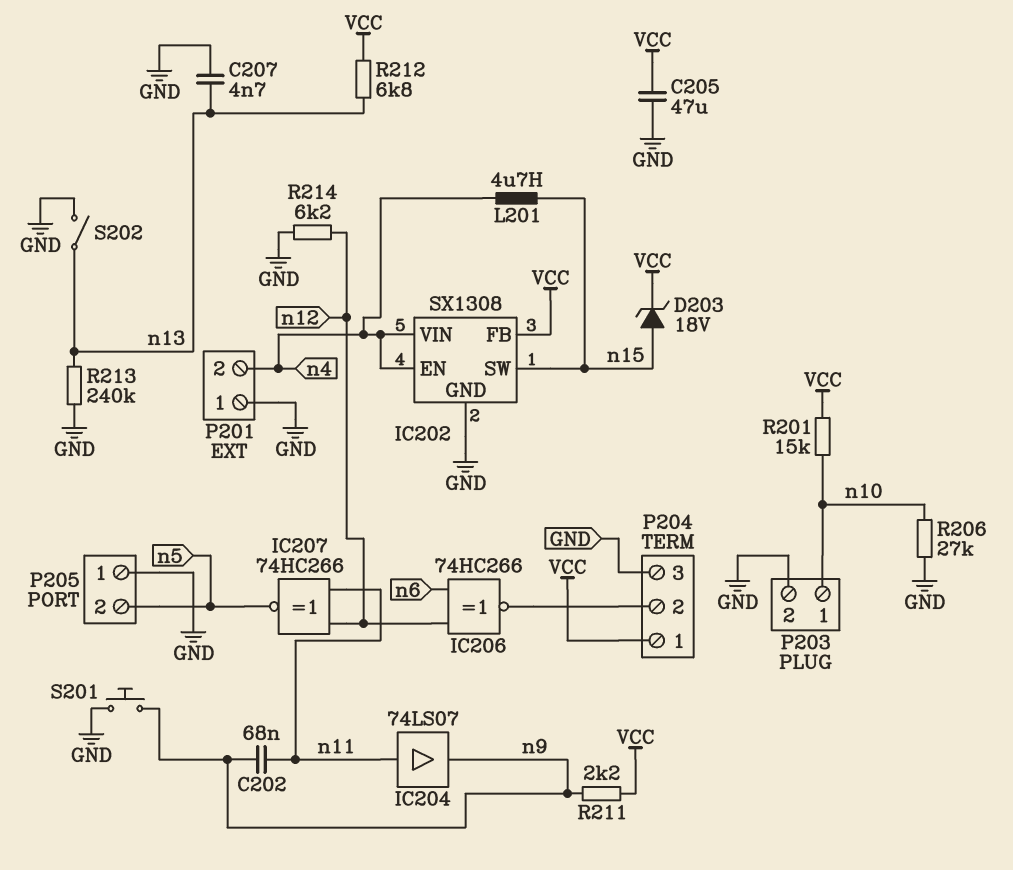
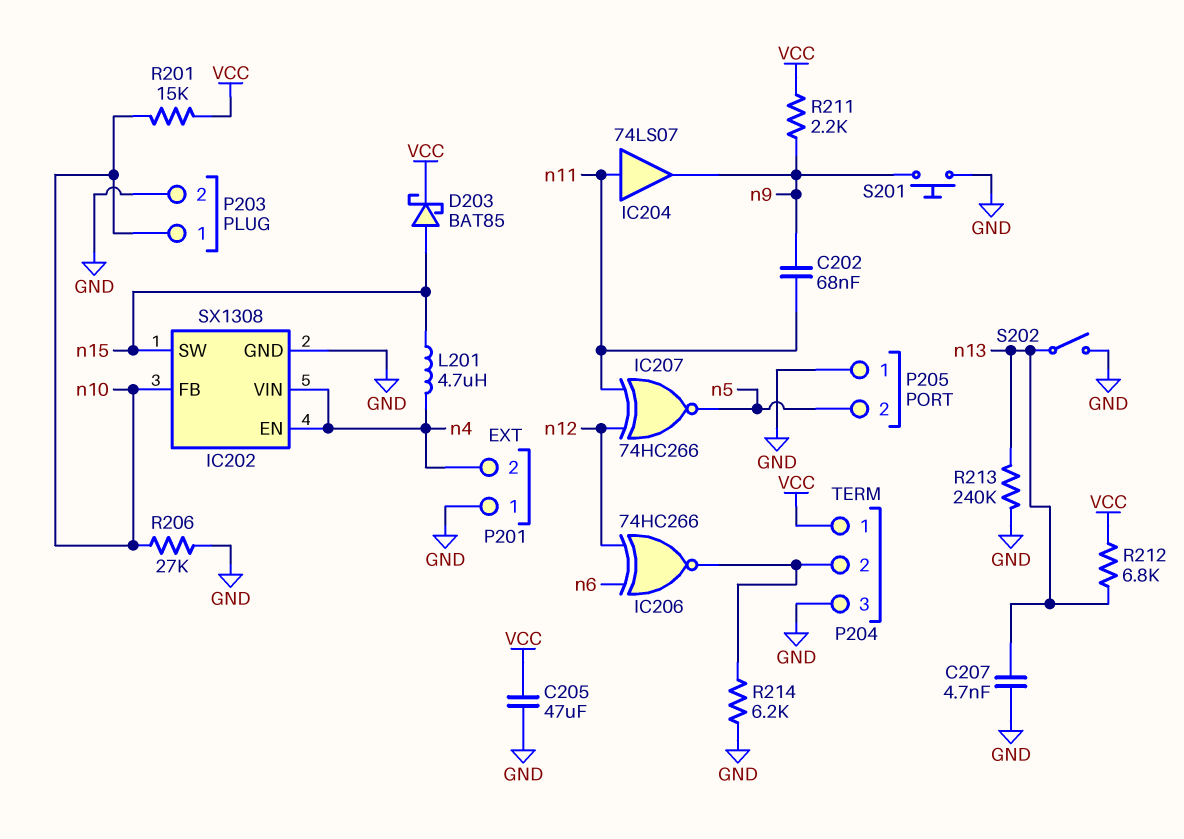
D203: zener 18V (A n15, K VCC) -> schottky BAT85 (A n15, K VCC)
IC202 pin FB: VCC -> n10
R214: 6.2k (GND, n12) -> 6.2k (GND, P204/2)

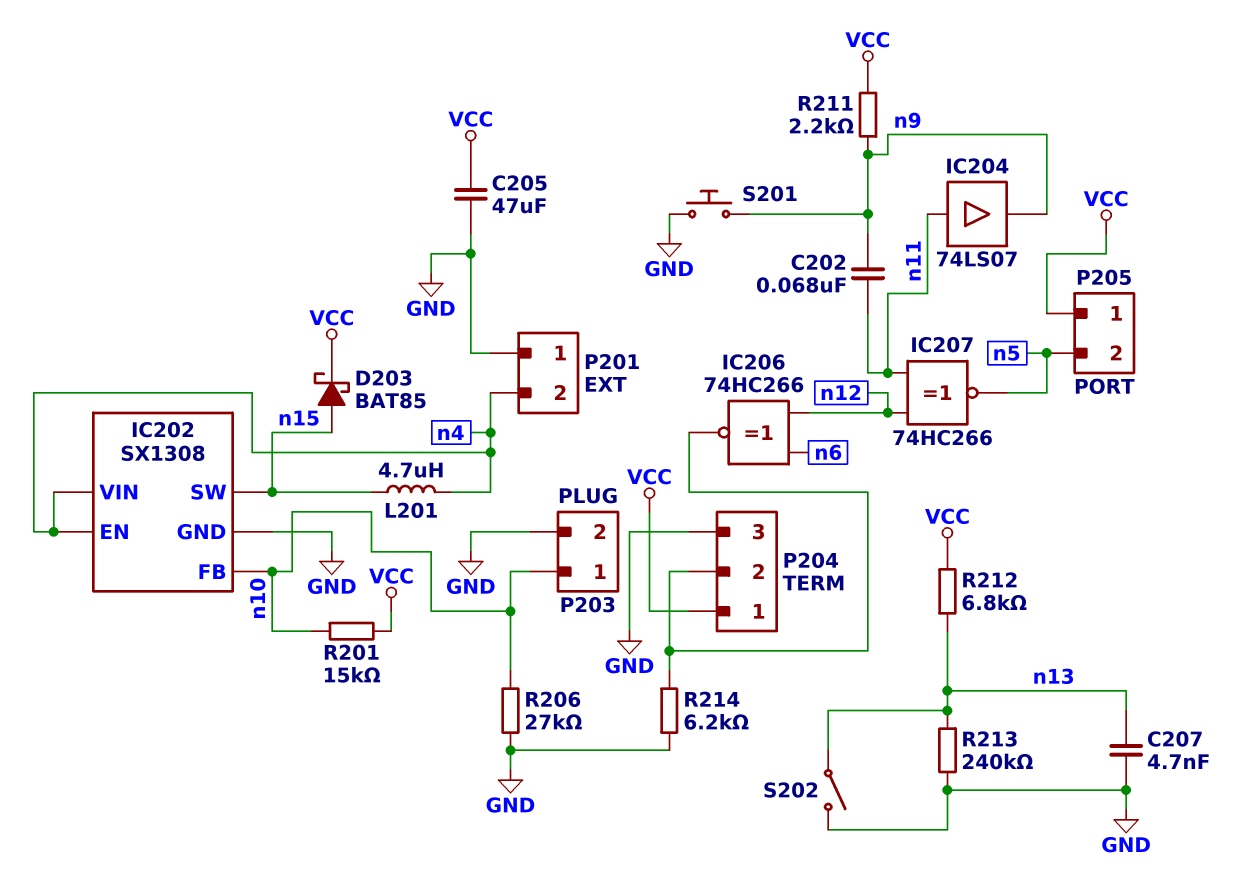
P205 pin 1: GND -> VCC

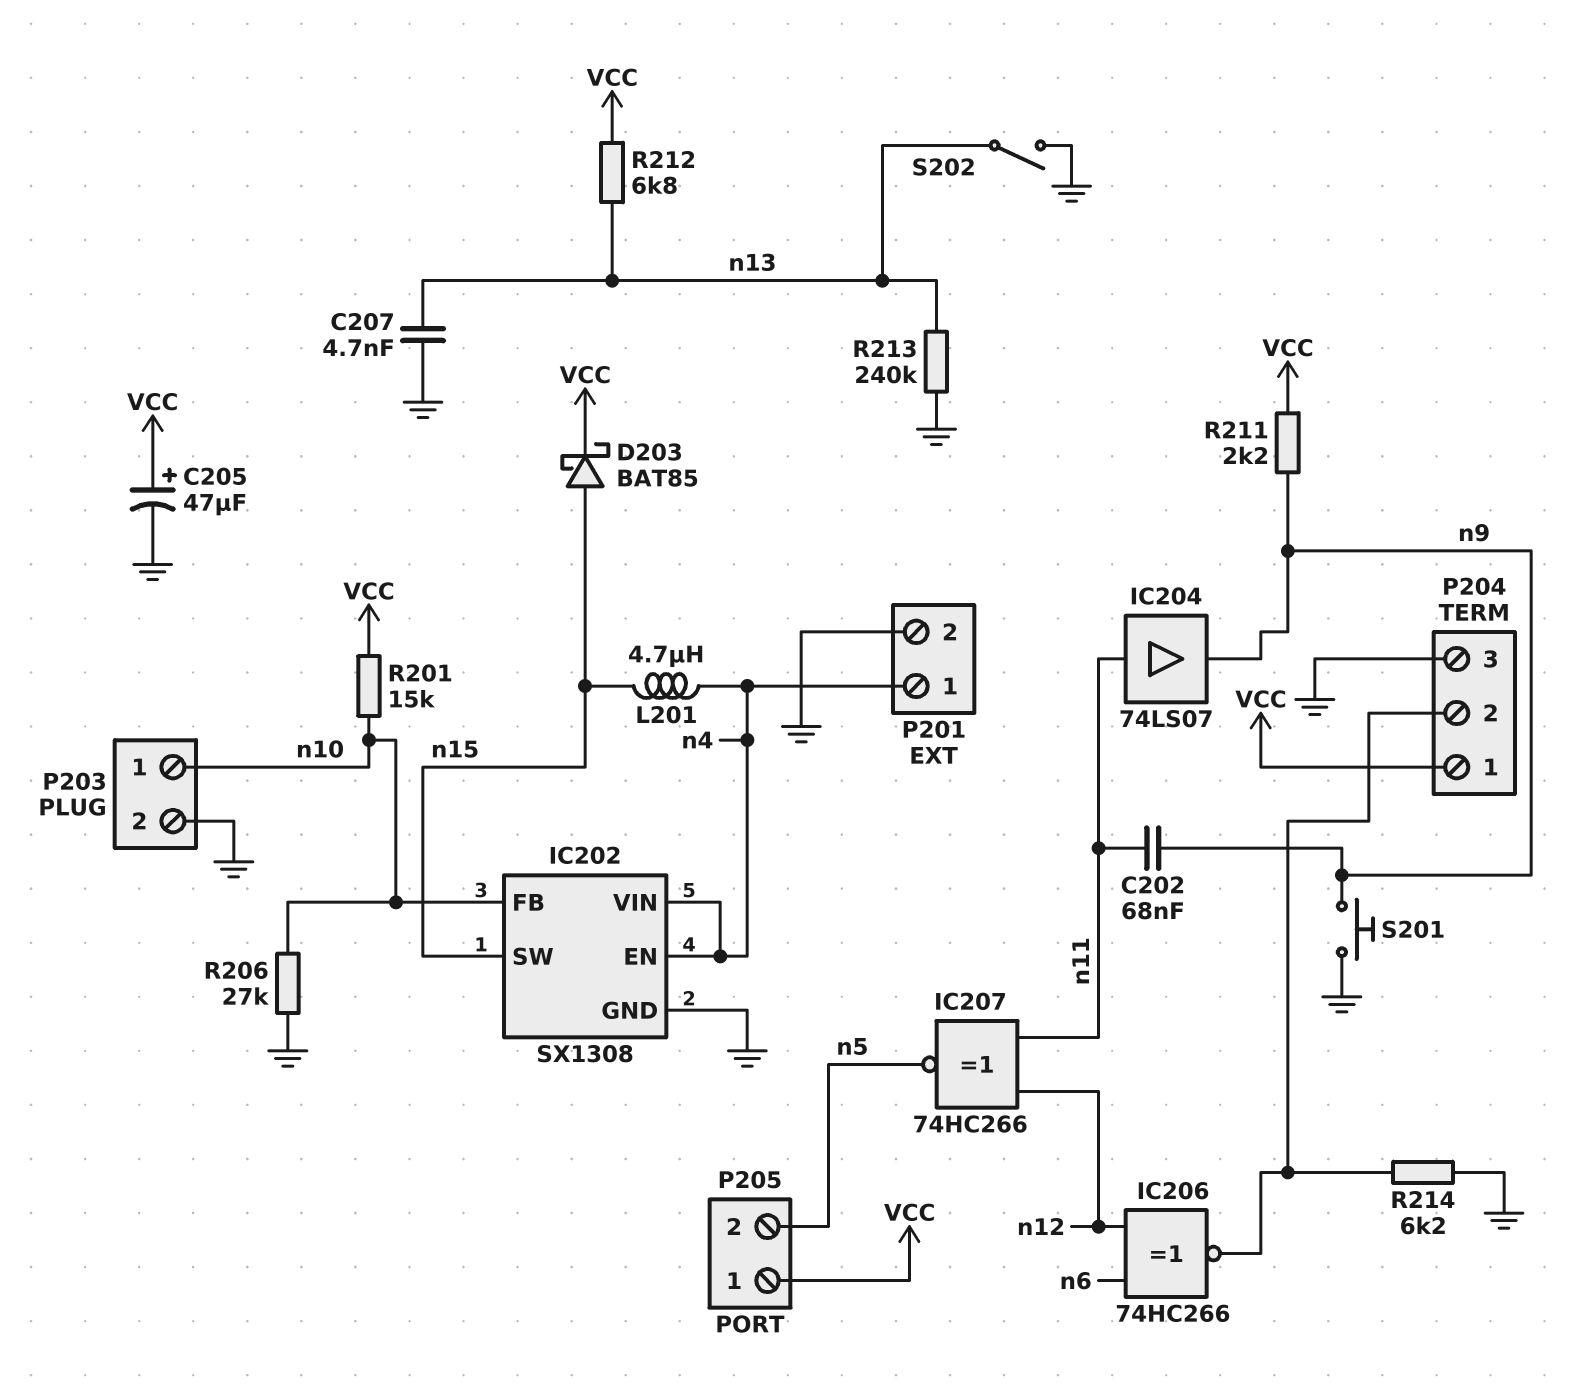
C205: 47uF (GND, VCC) -> 47uF (plus VCC, minus GND)
P201 pin 1: GND -> n4
P201 pin 2: n4 -> GND

